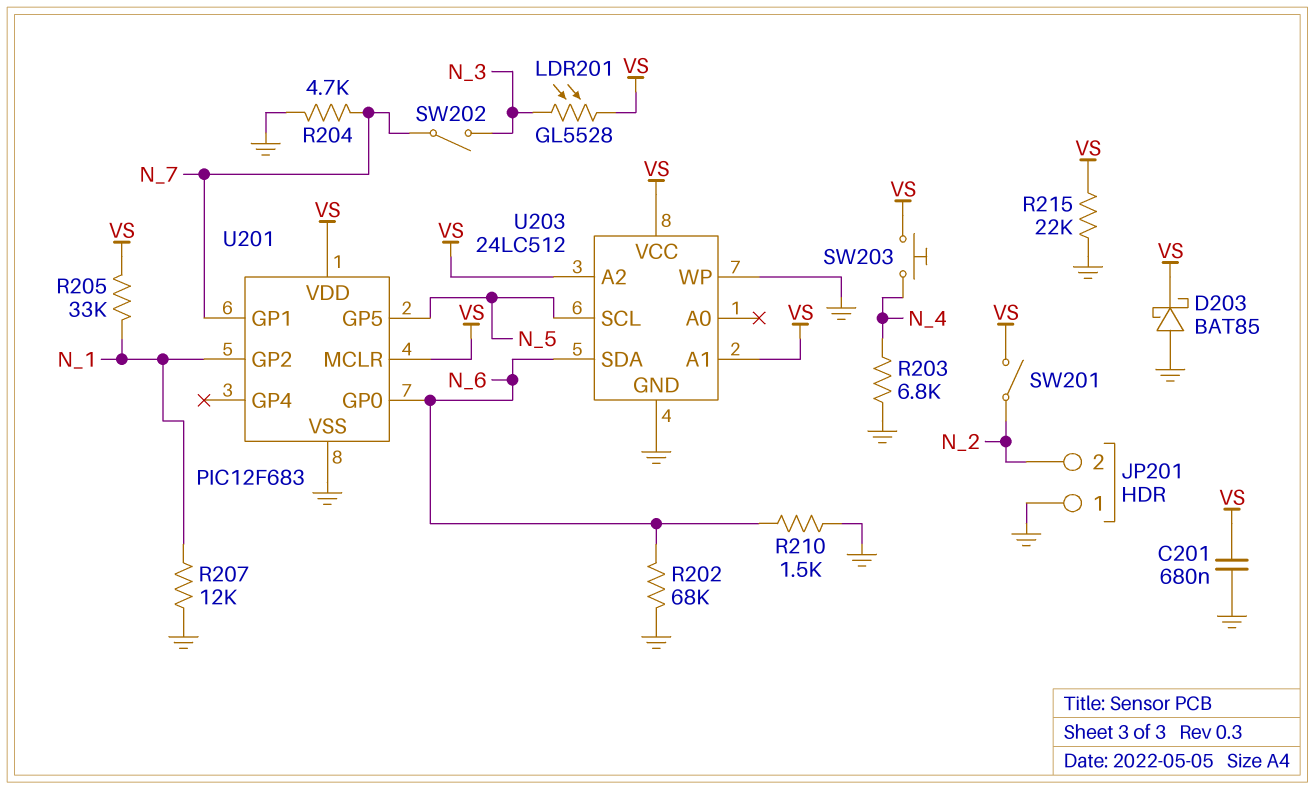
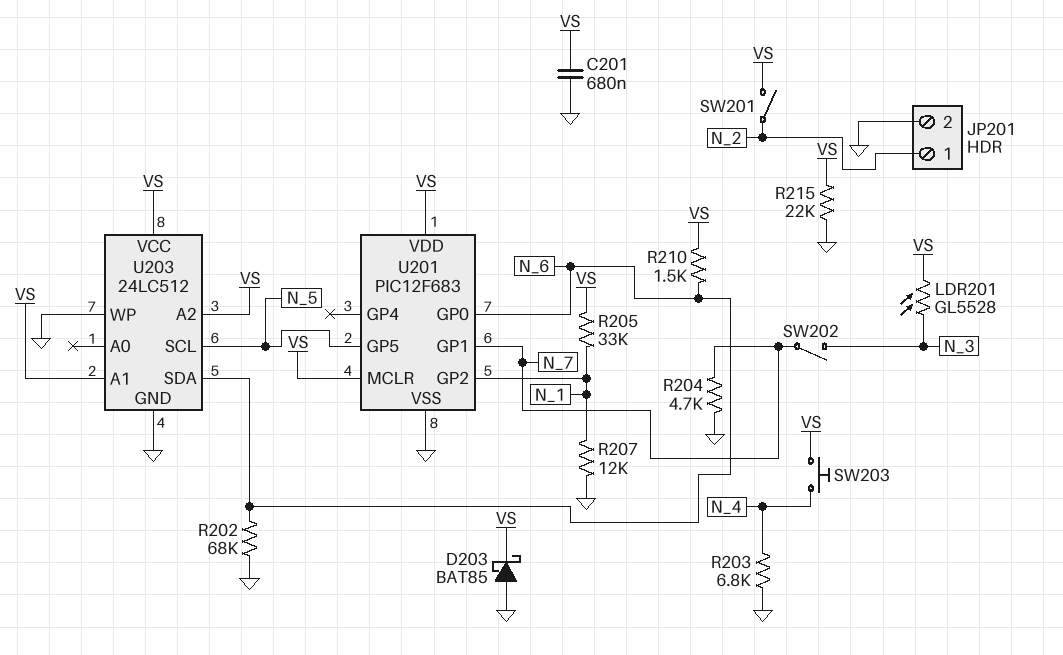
JP201 pin 1: GND -> N_2
JP201 pin 2: N_2 -> GND
R210: 1.5k (GND, N_6) -> 1.5k (N_6, VS)

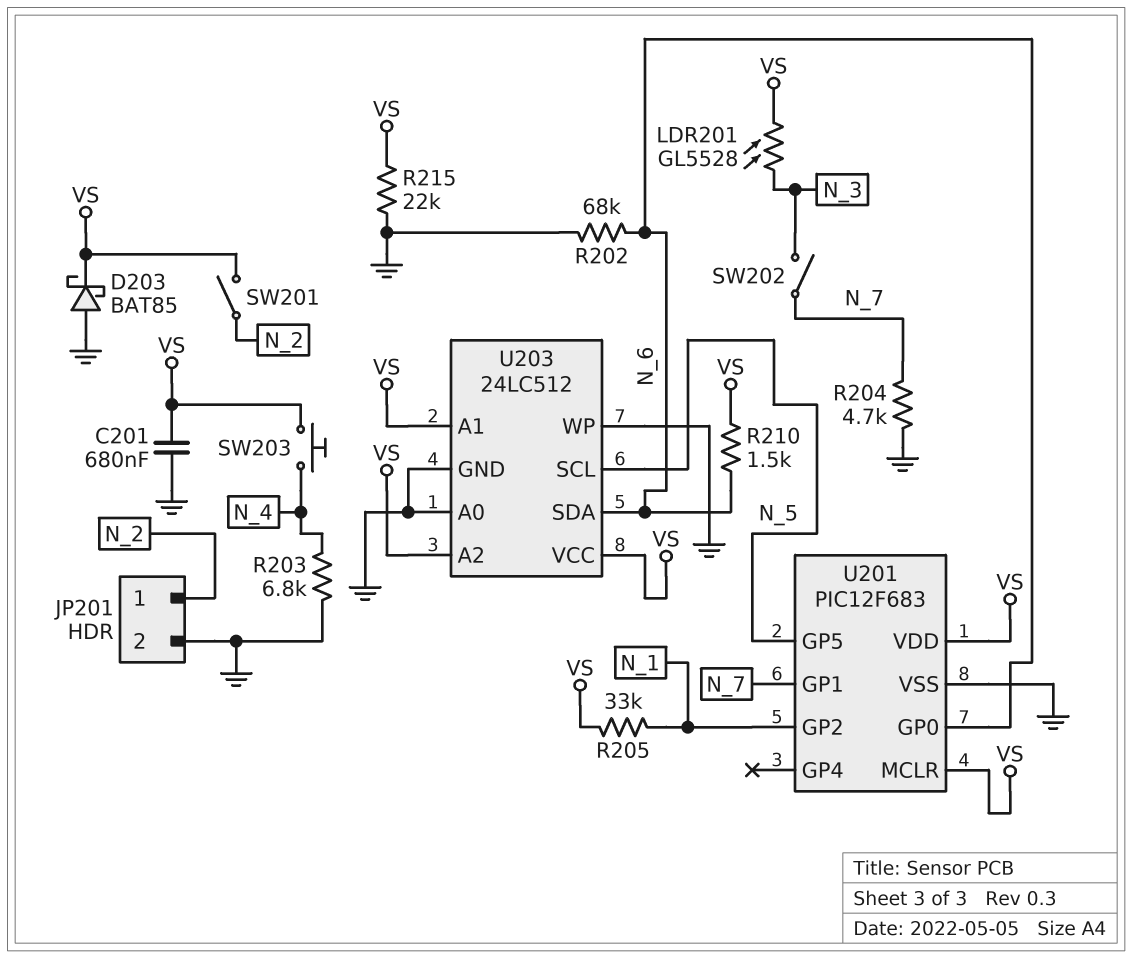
R207: 12k (GND, N_1) -> none
U203 pin A0: none -> GND

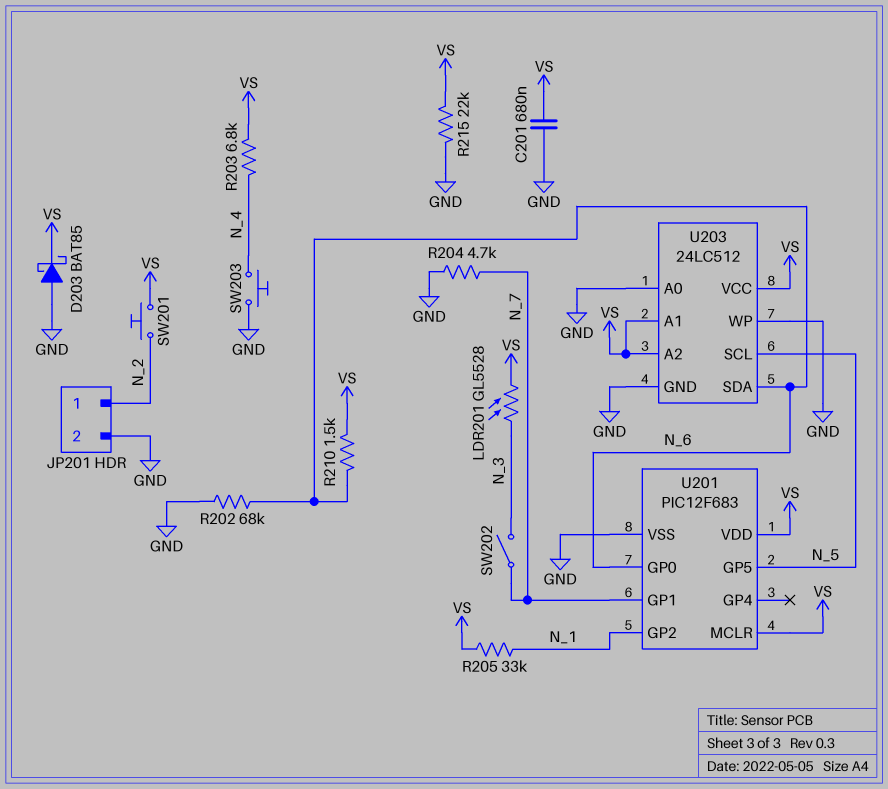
R203: 6.8k (GND, N_4) -> 6.8k (N_4, VS)
SW201: switch (N_2, VS) -> button (N_2, VS)
SW203: button (N_4, VS) -> button (GND, N_4)

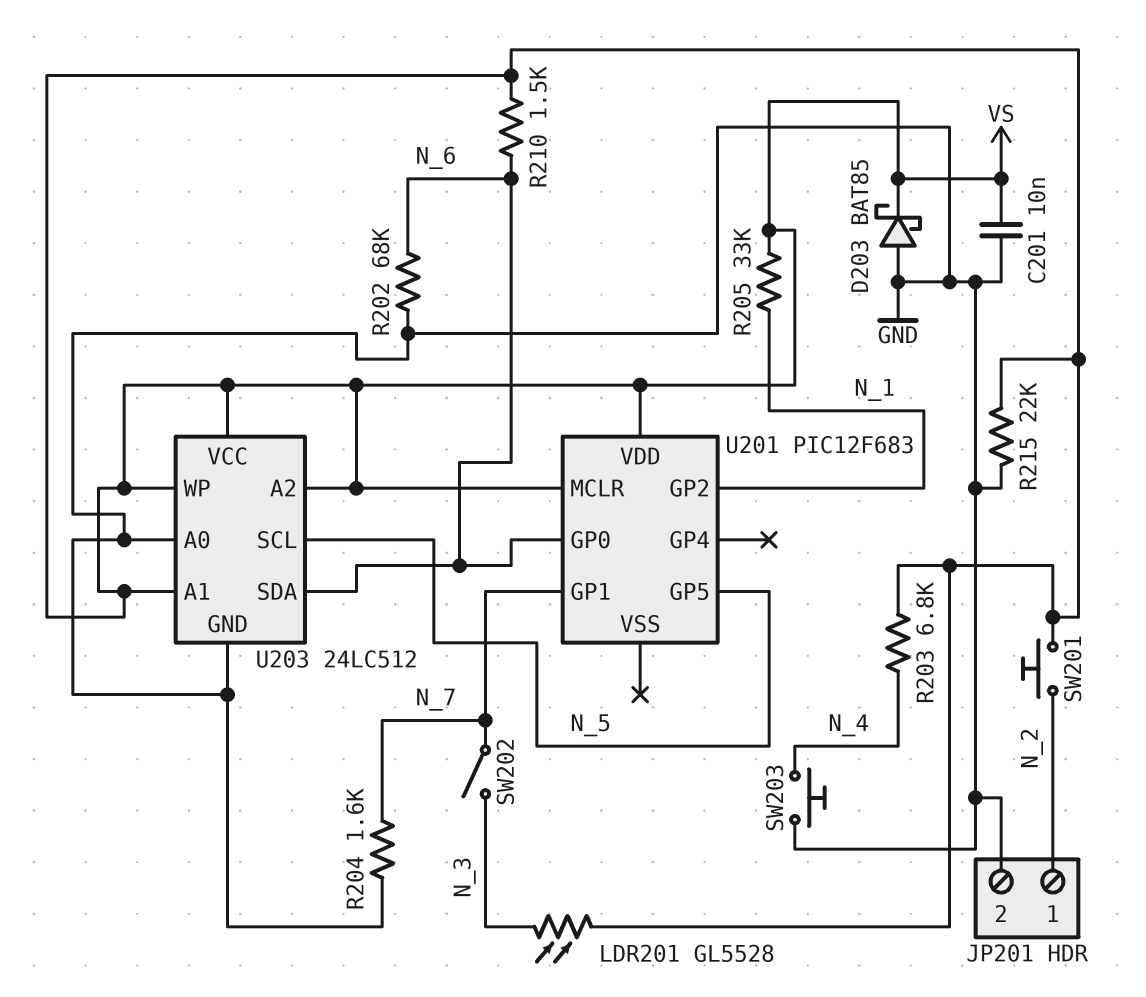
C201: 680nF (GND, VS) -> 10nF (GND, VS)
R204: 4.7k (GND, N_7) -> 1.6k (GND, N_7)
U201 pin VSS: GND -> none
U203 pin WP: GND -> VS

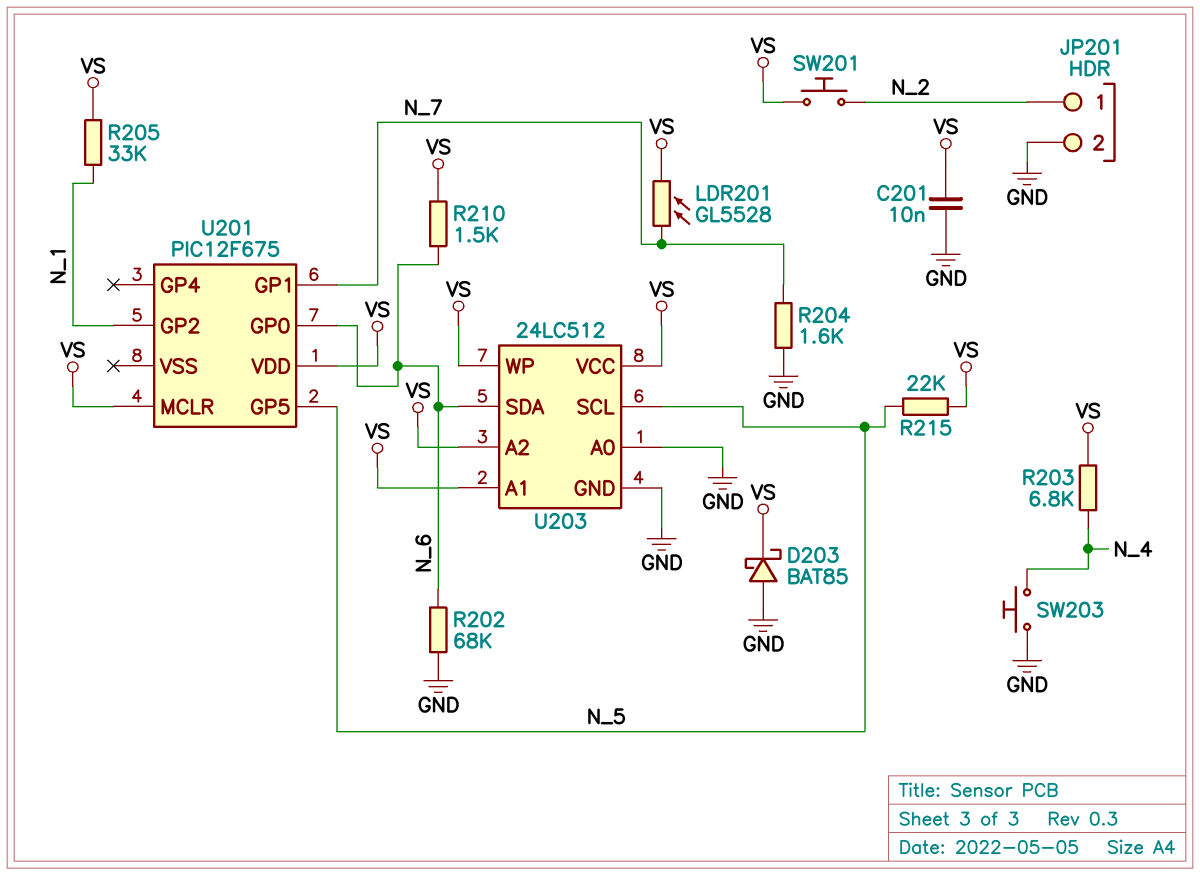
LDR201: GL5528 (N_3, VS) -> GL5528 (N_7, VS)
R215: 22k (GND, VS) -> 22k (N_5, VS)
SW202: switch (N_3, N_7) -> none
U201: PIC12F683 -> PIC12F675

